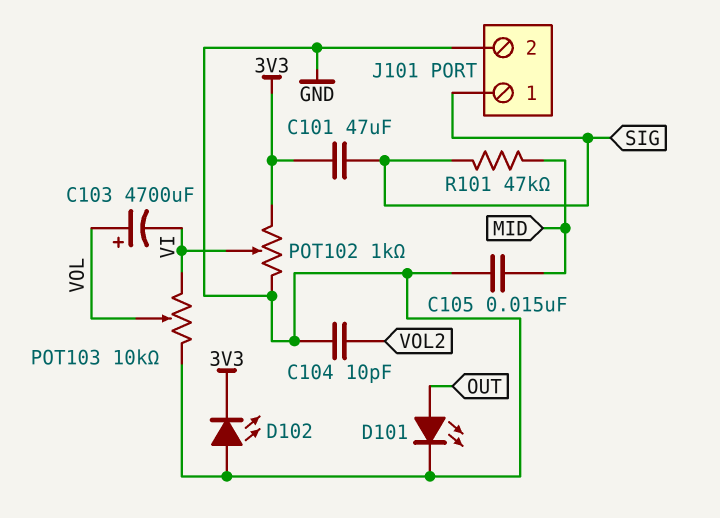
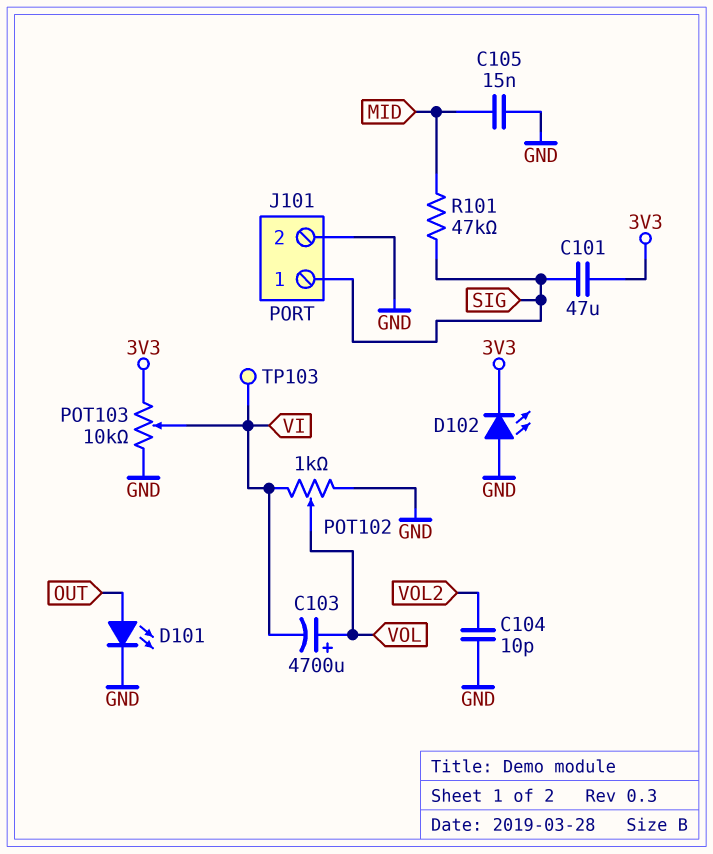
POT102: 1k (3V3, GND, wiper VI) -> 1k (GND, VI, wiper VOL)
POT103: 10k (GND, VI, wiper VOL) -> 10k (3V3, GND, wiper VI)
TP103: none -> test point (VI)

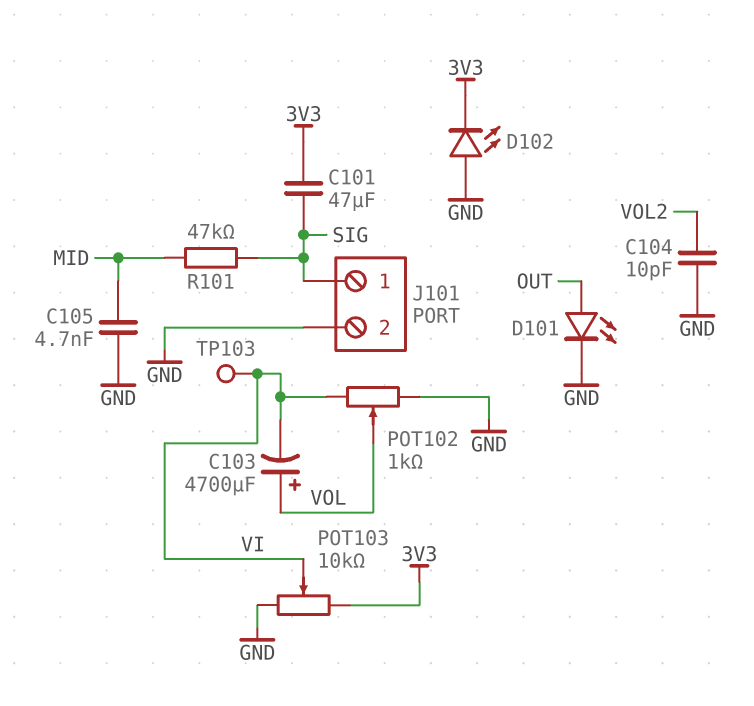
C105: 15nF (GND, MID) -> 4.7nF (GND, MID)

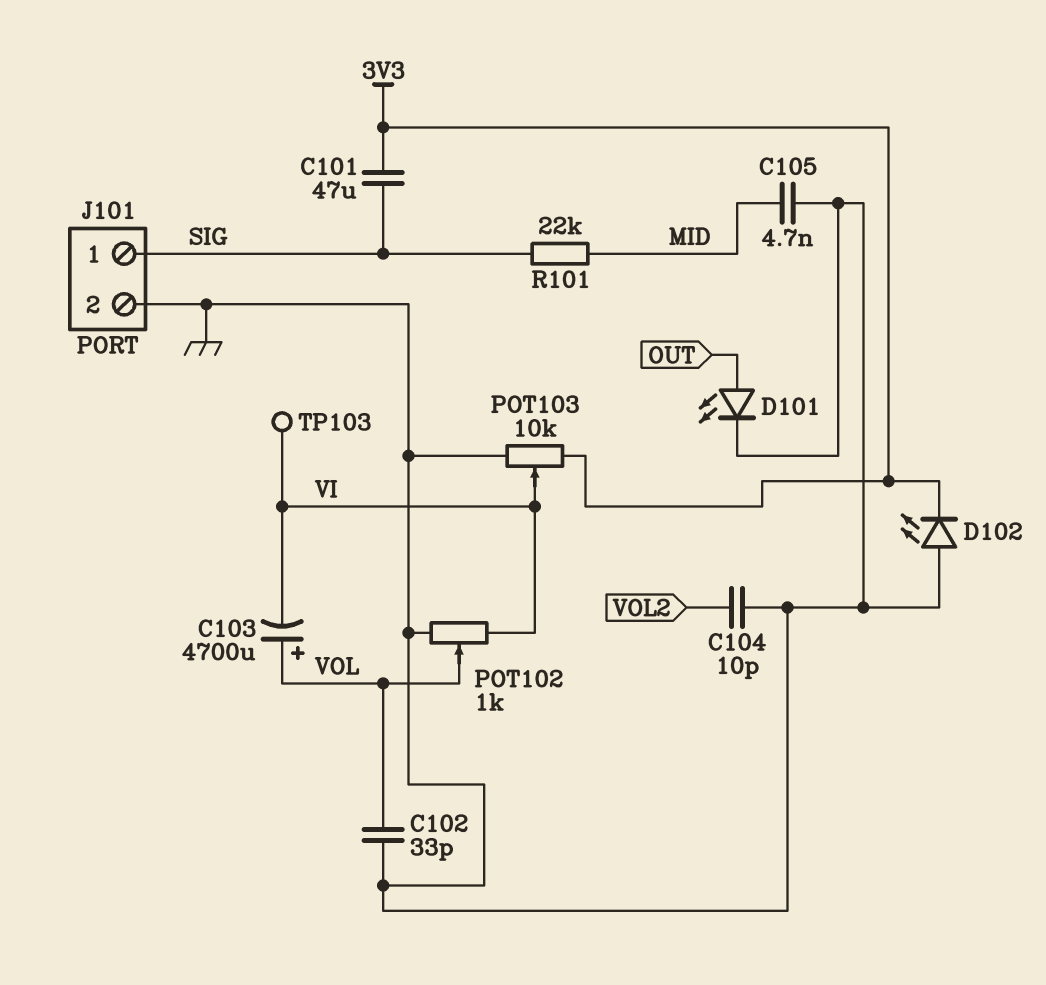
C102: none -> 33pF (GND, VOL)
R101: 47k (MID, SIG) -> 22k (MID, SIG)

